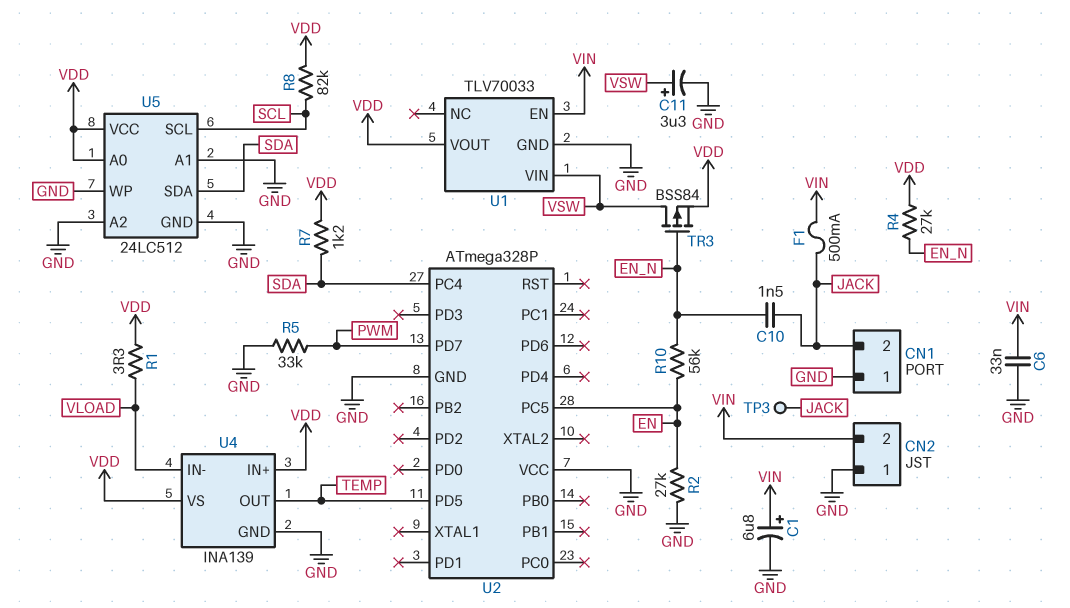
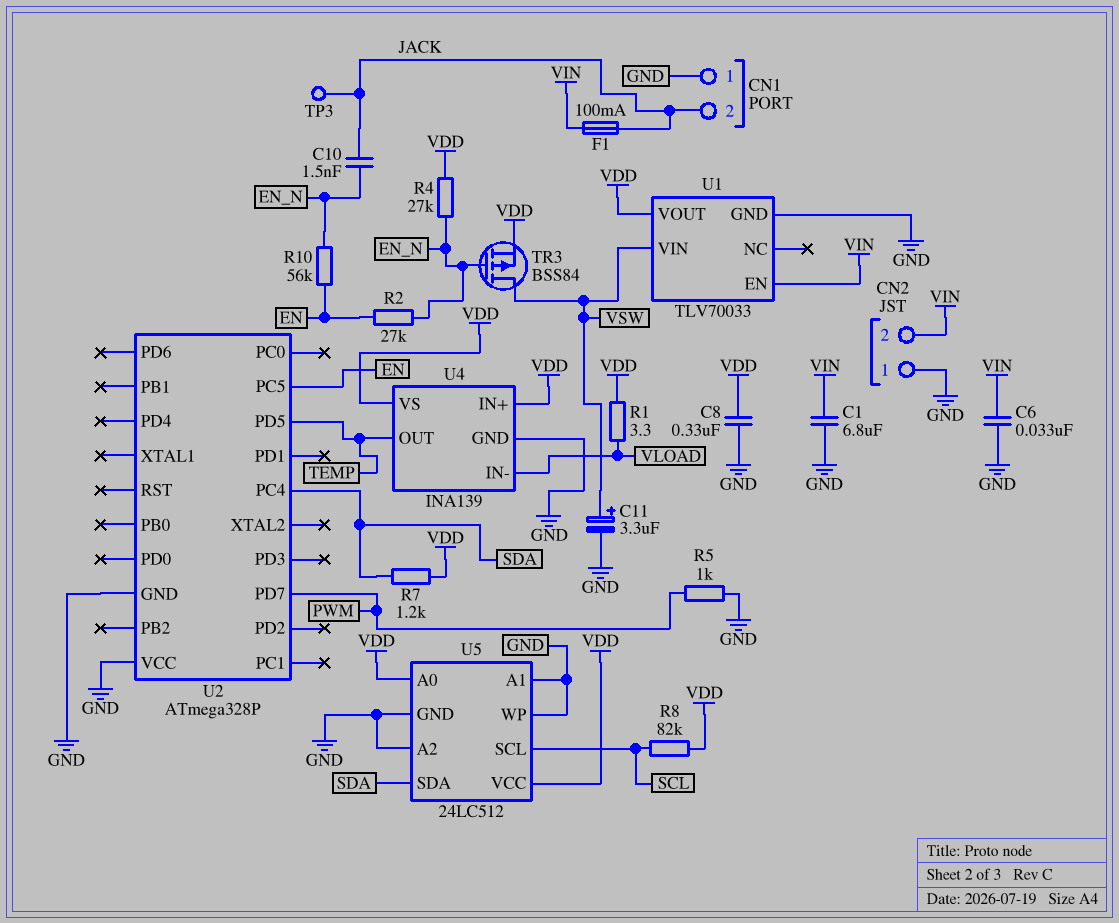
C1: 6.8uF (plus VIN, minus GND) -> 6.8uF (GND, VIN)
C8: none -> 330nF (GND, VDD)
F1: 500mA (JACK, VIN) -> 100mA (JACK, VIN)
R2: 27k (EN, GND) -> 27k (EN, EN_N)
R5: 33k (GND, PWM) -> 1k (GND, PWM)

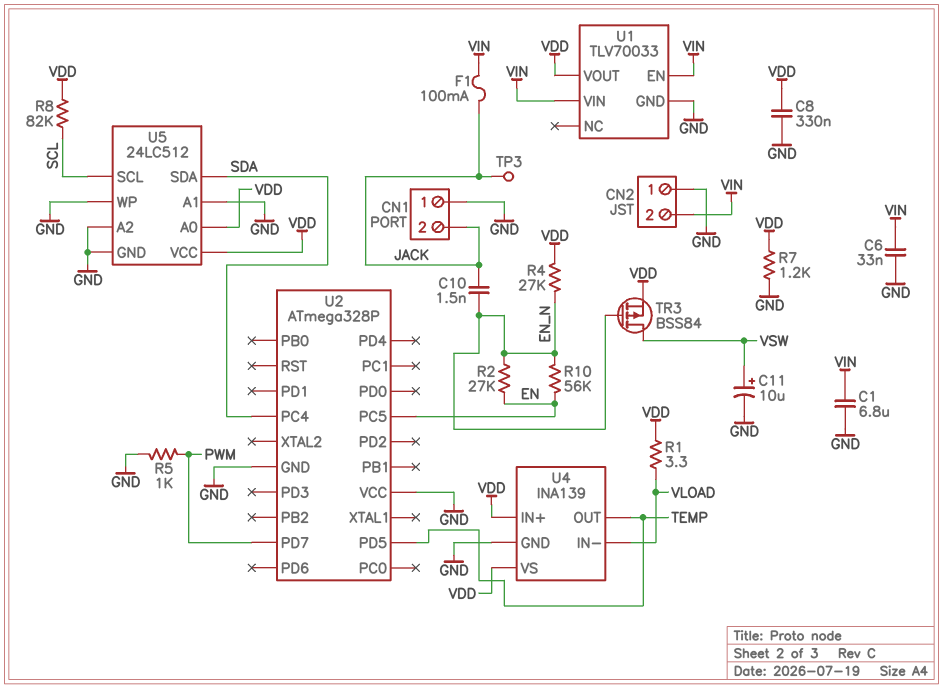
C11: 3.3uF (plus VSW, minus GND) -> 10uF (plus VSW, minus GND)
R7: 1.2k (SDA, VDD) -> 1.2k (GND, VDD)
U1 pin VIN: VSW -> VIN

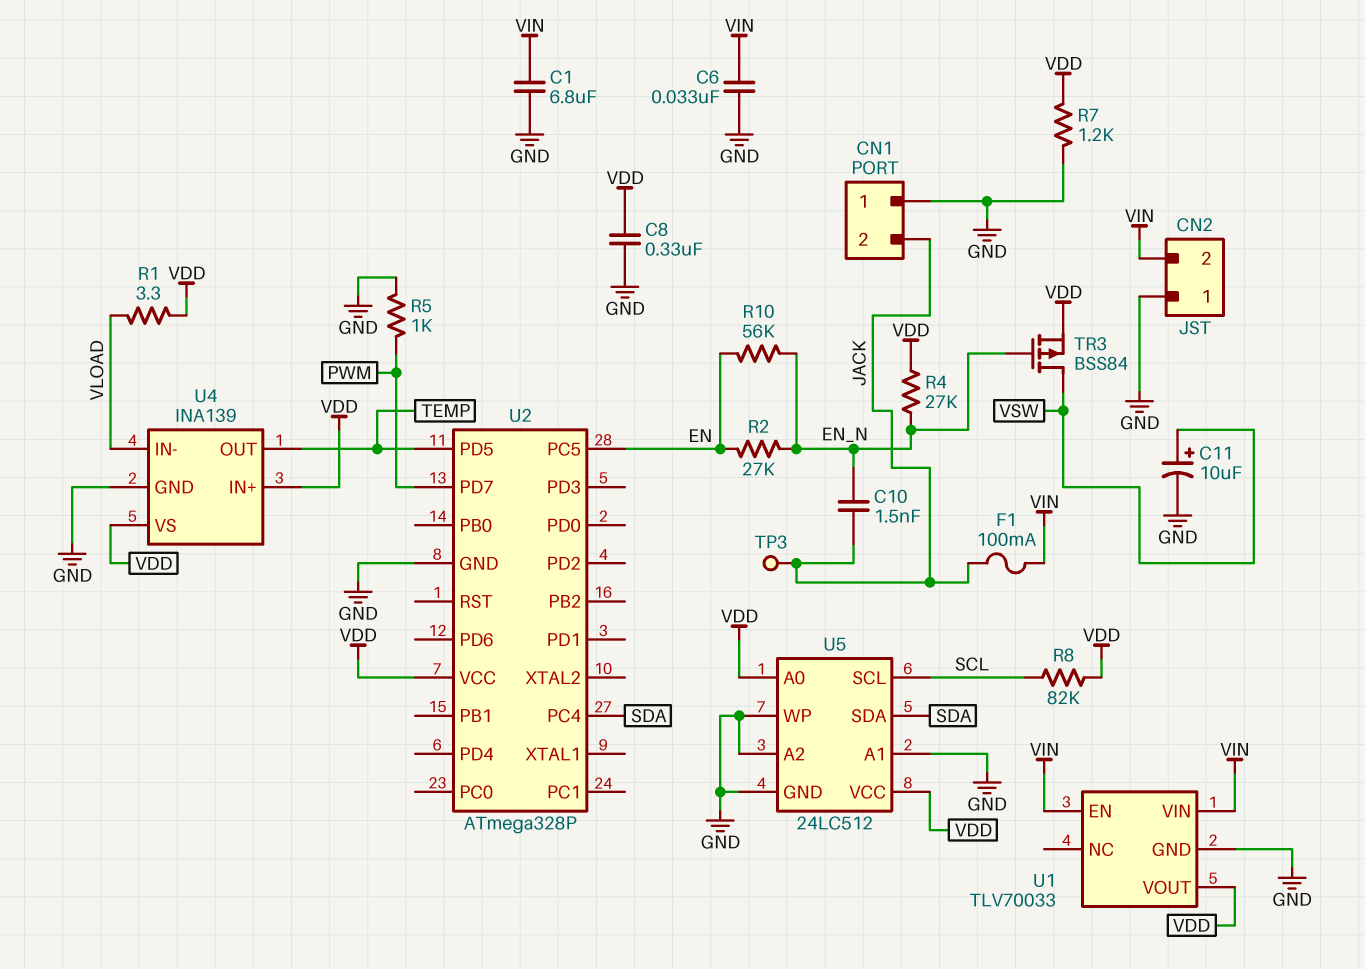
U2 pin VCC: GND -> VDD

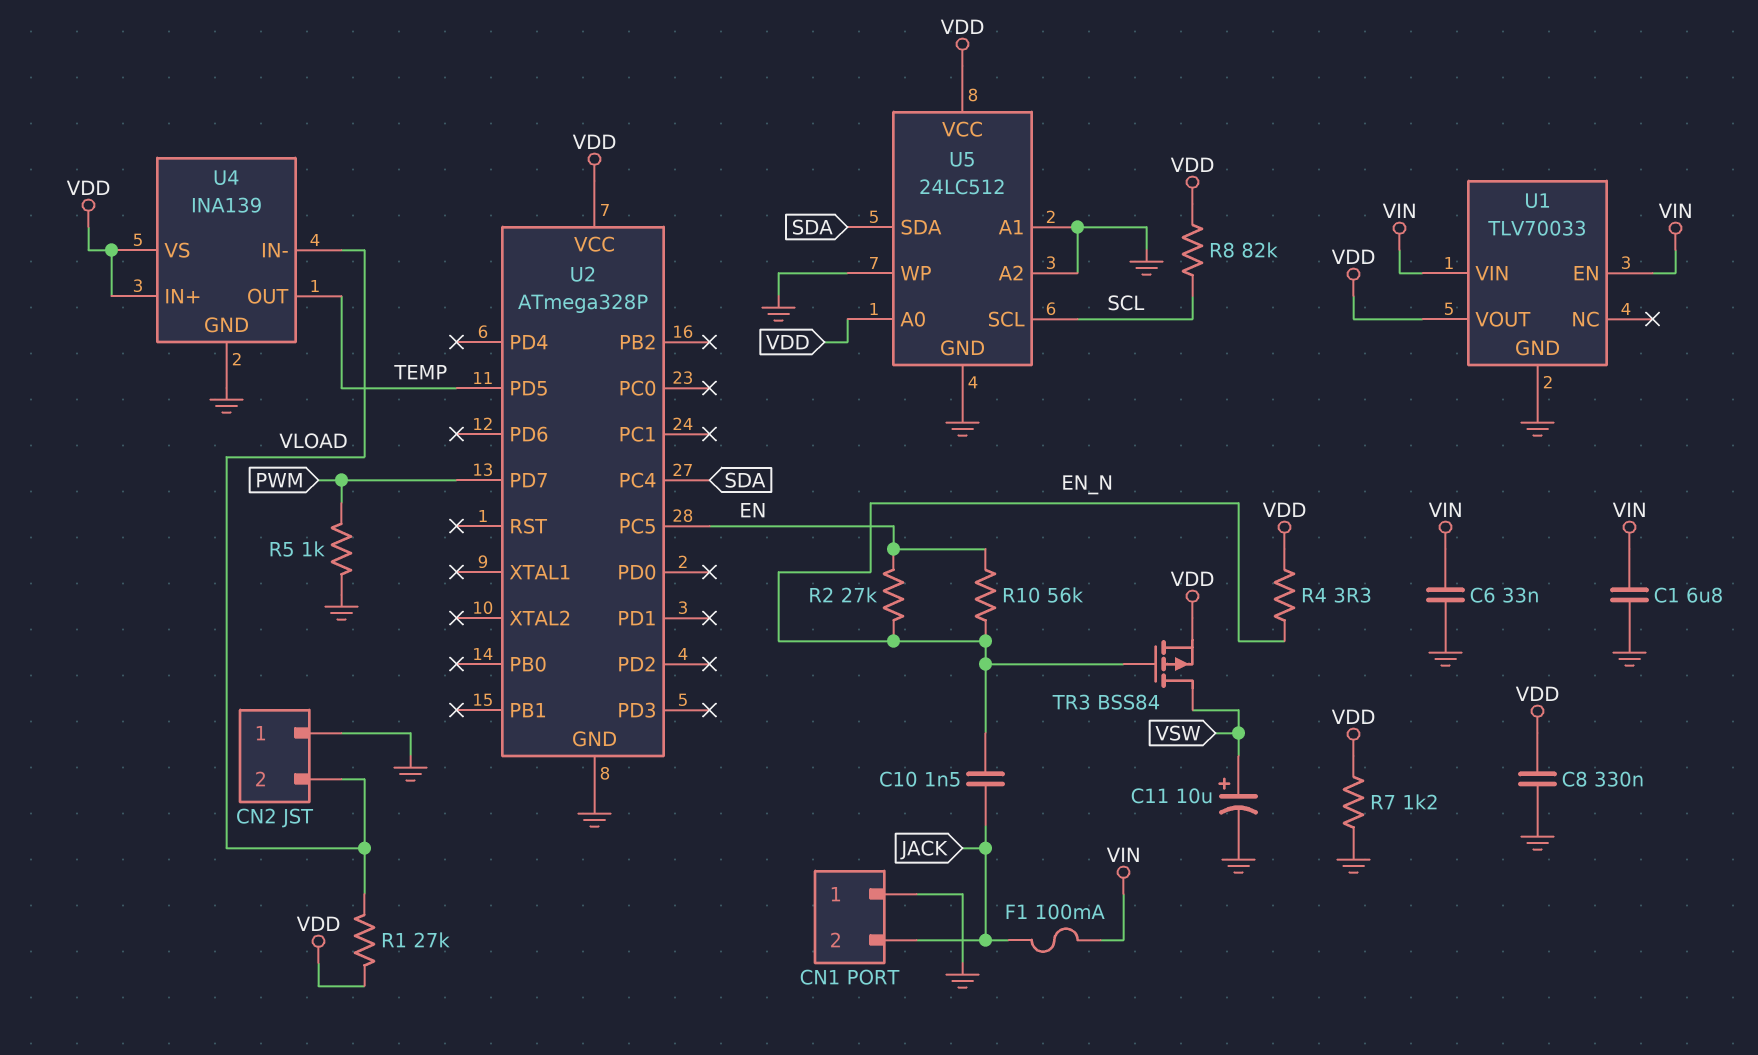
CN2 pin 2: VIN -> VLOAD
R1: 3.3 (VDD, VLOAD) -> 27k (VDD, VLOAD)
R4: 27k (EN_N, VDD) -> 3.3 (EN_N, VDD)
TP3: test point (JACK) -> none

